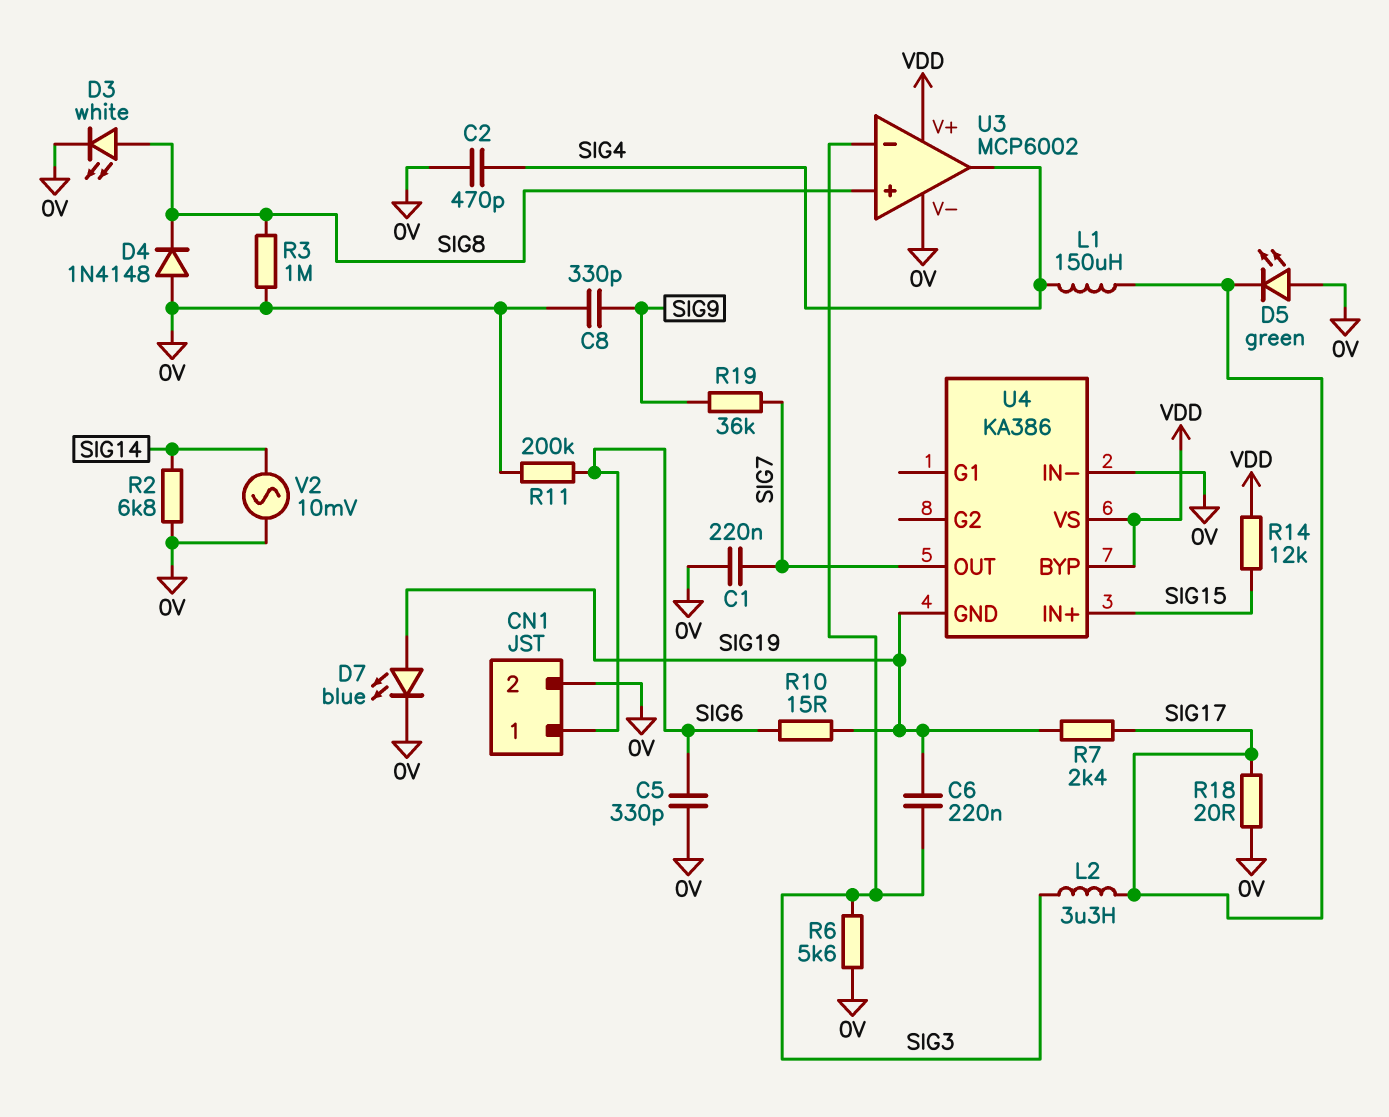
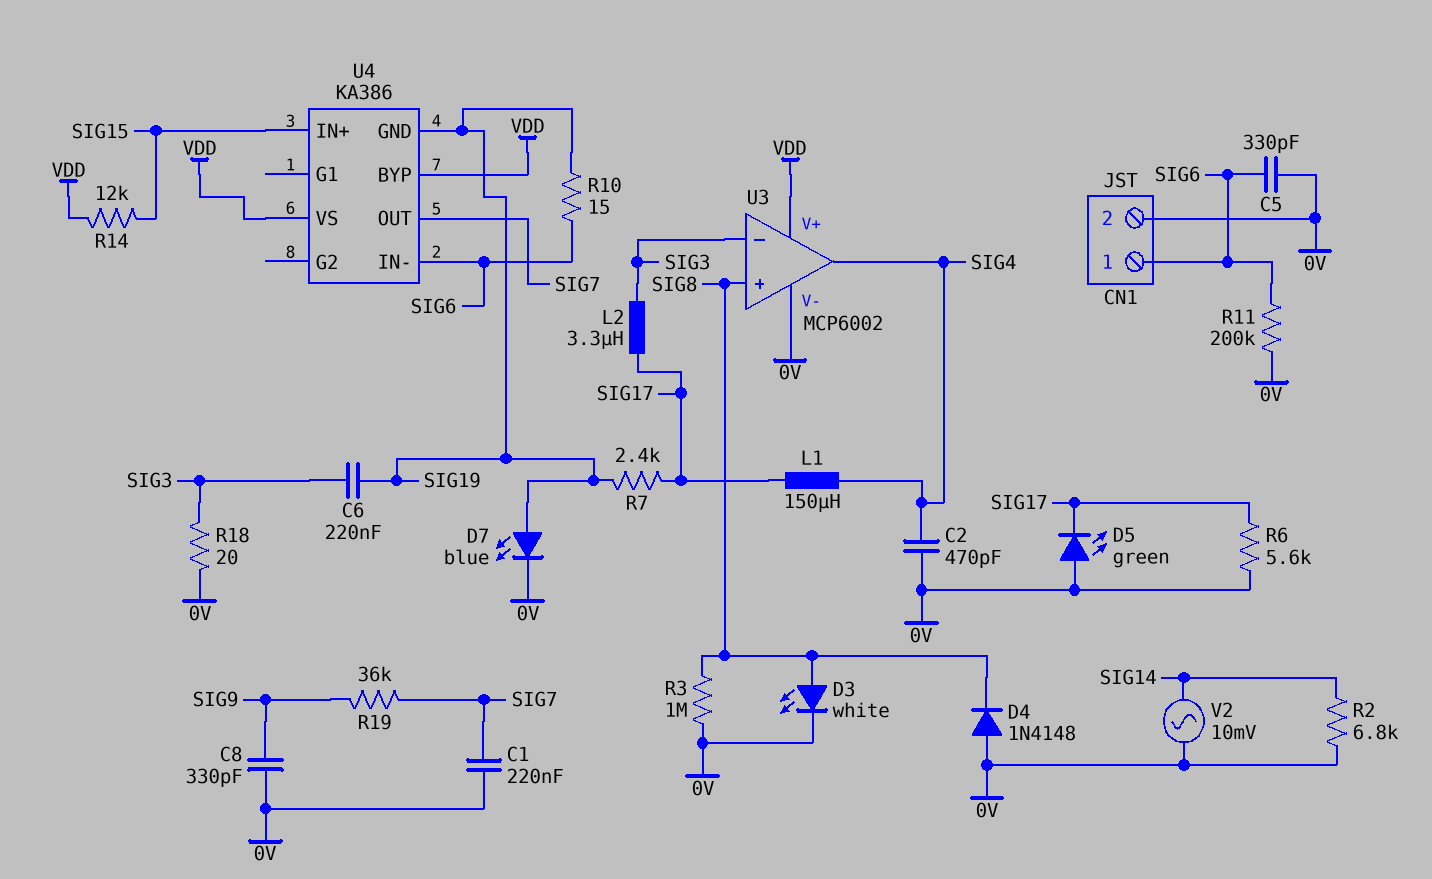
R6: 5.6k (0V, SIG3) -> 5.6k (0V, SIG17)
R18: 20 (0V, SIG17) -> 20 (0V, SIG3)
U4 pin IN-: 0V -> SIG6

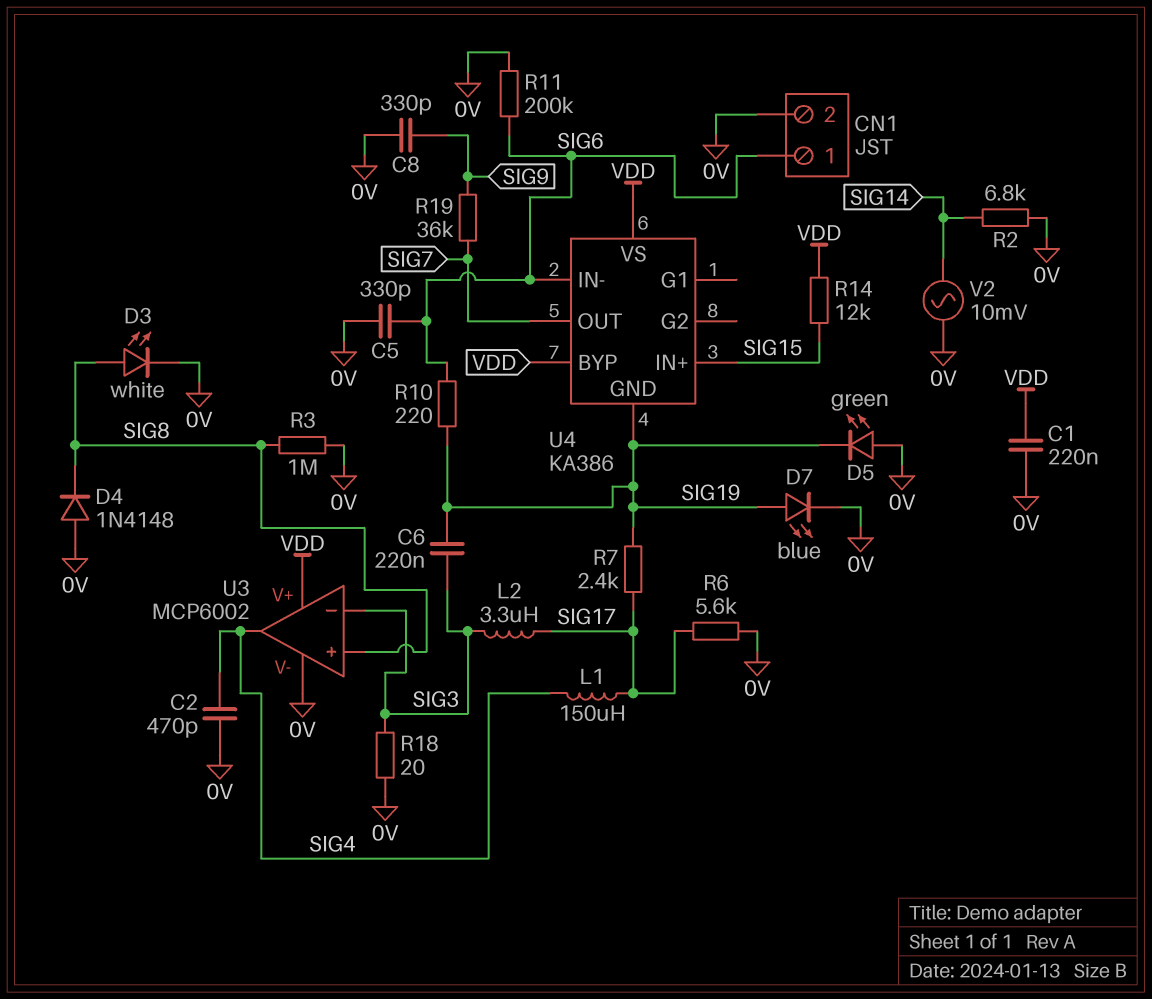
C1: 220nF (0V, SIG7) -> 220nF (0V, VDD)
D5: LED green (A 0V, K SIG17) -> LED green (A 0V, K SIG19)
R10: 15 (SIG6, SIG19) -> 220 (SIG6, SIG19)

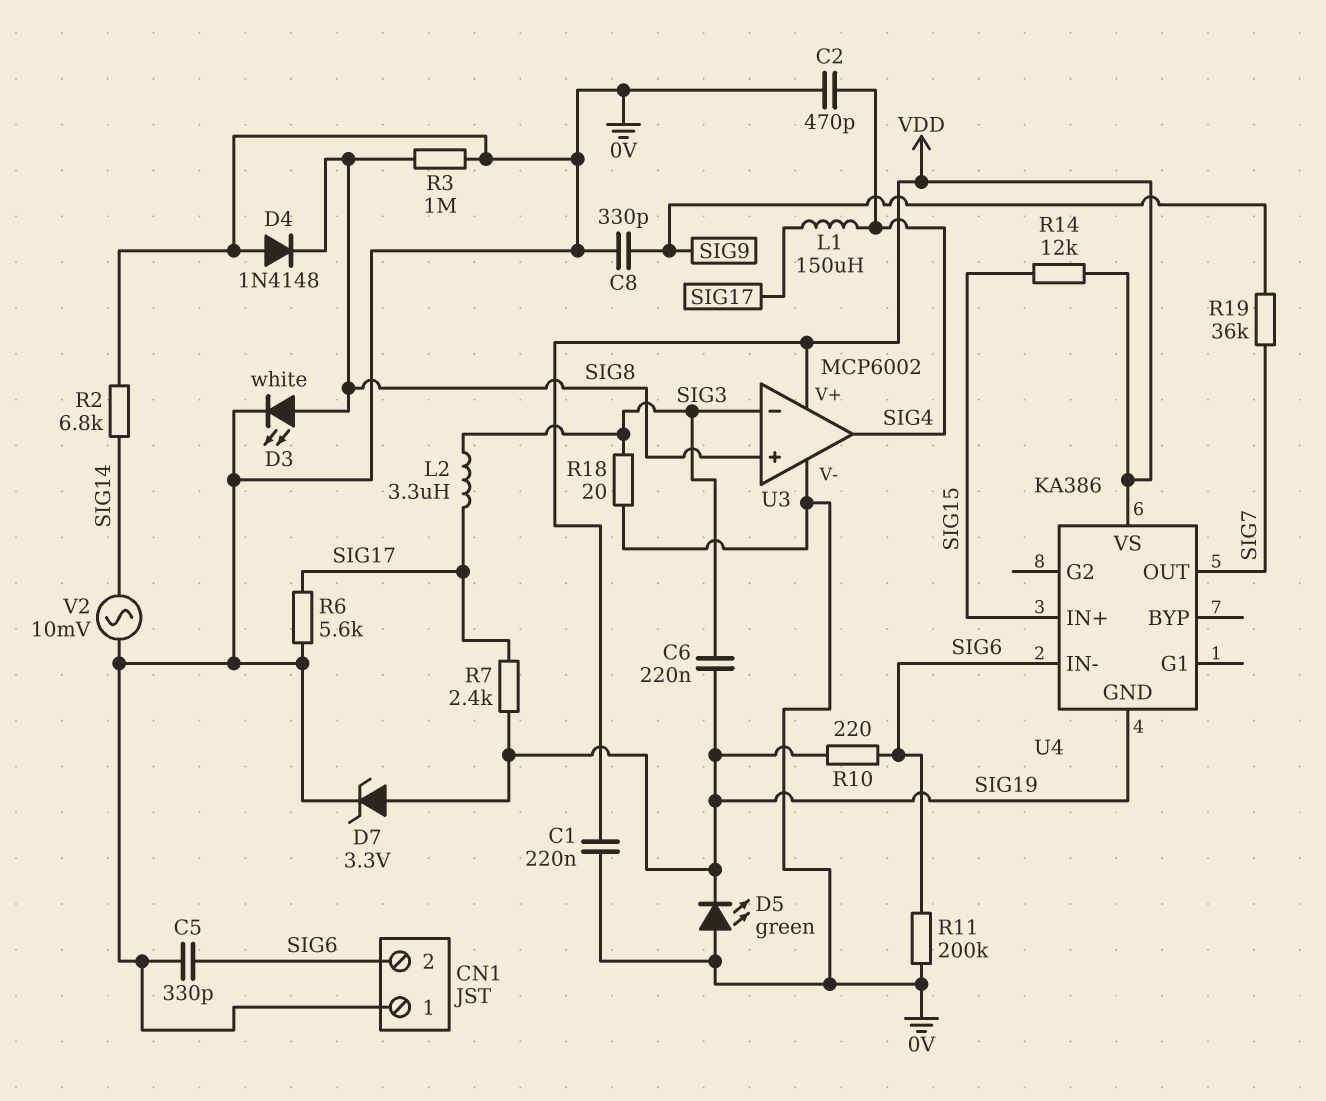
CN1 pin 1: SIG6 -> 0V
CN1 pin 2: 0V -> SIG6
D7: LED blue (A SIG19, K 0V) -> zener 3.3V (A SIG19, K 0V)
U4 pin BYP: VDD -> none

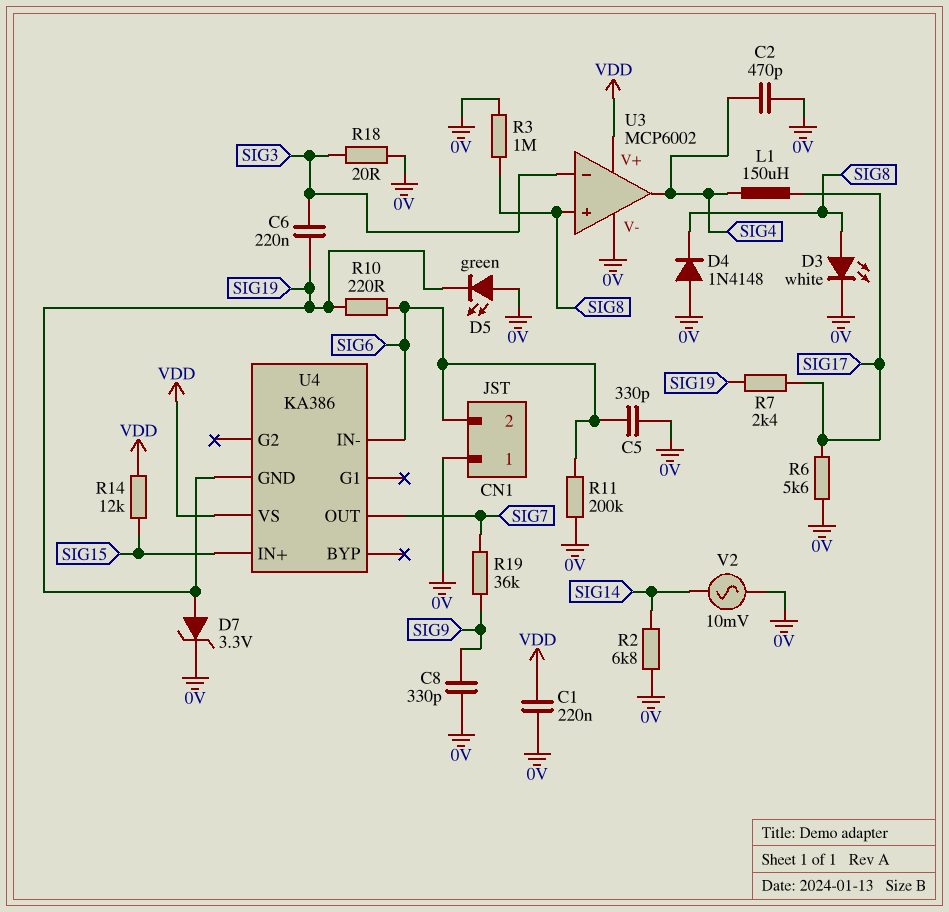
L2: 3.3uH (SIG3, SIG17) -> none

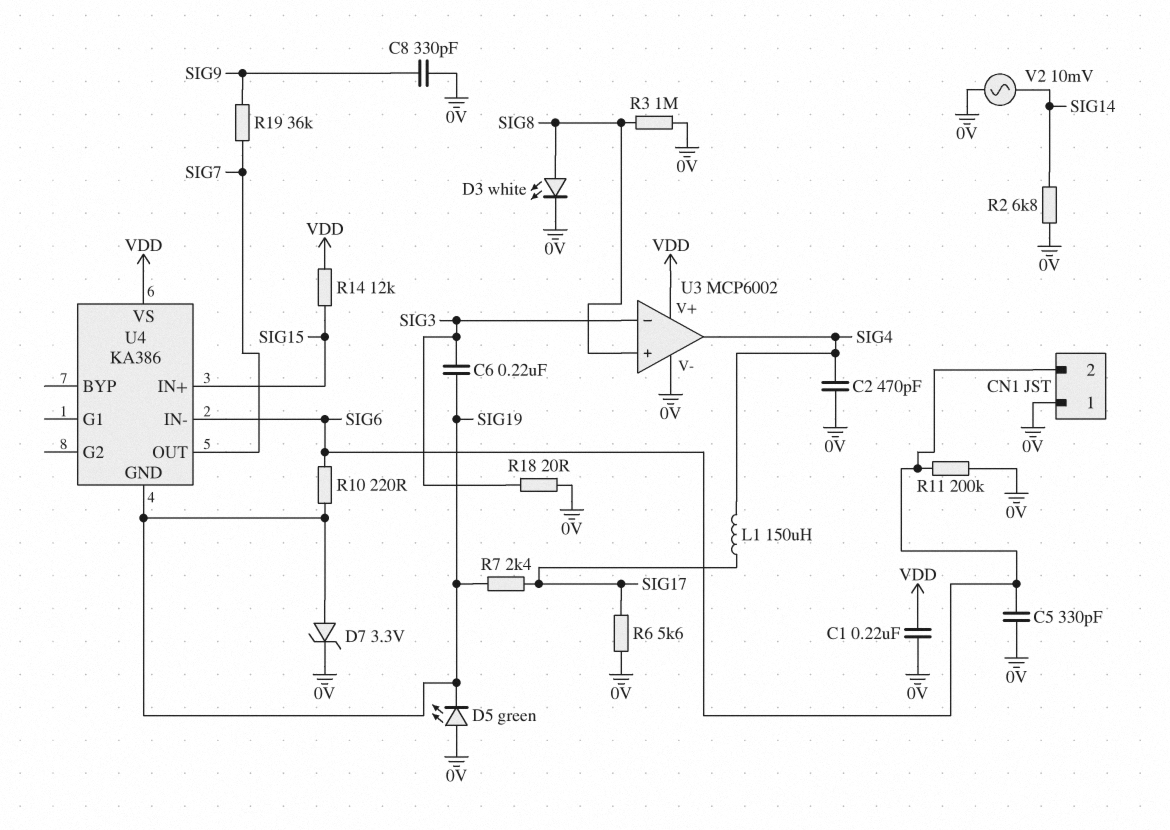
D4: diode 1N4148 (A 0V, K SIG8) -> none

